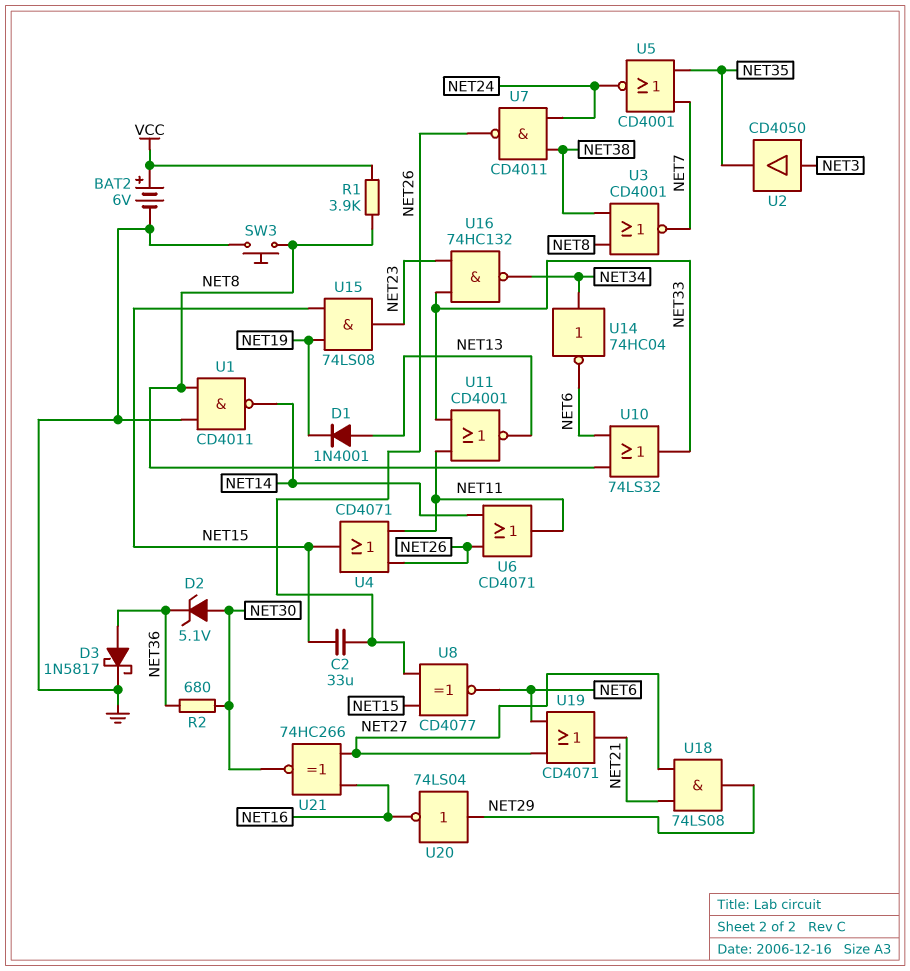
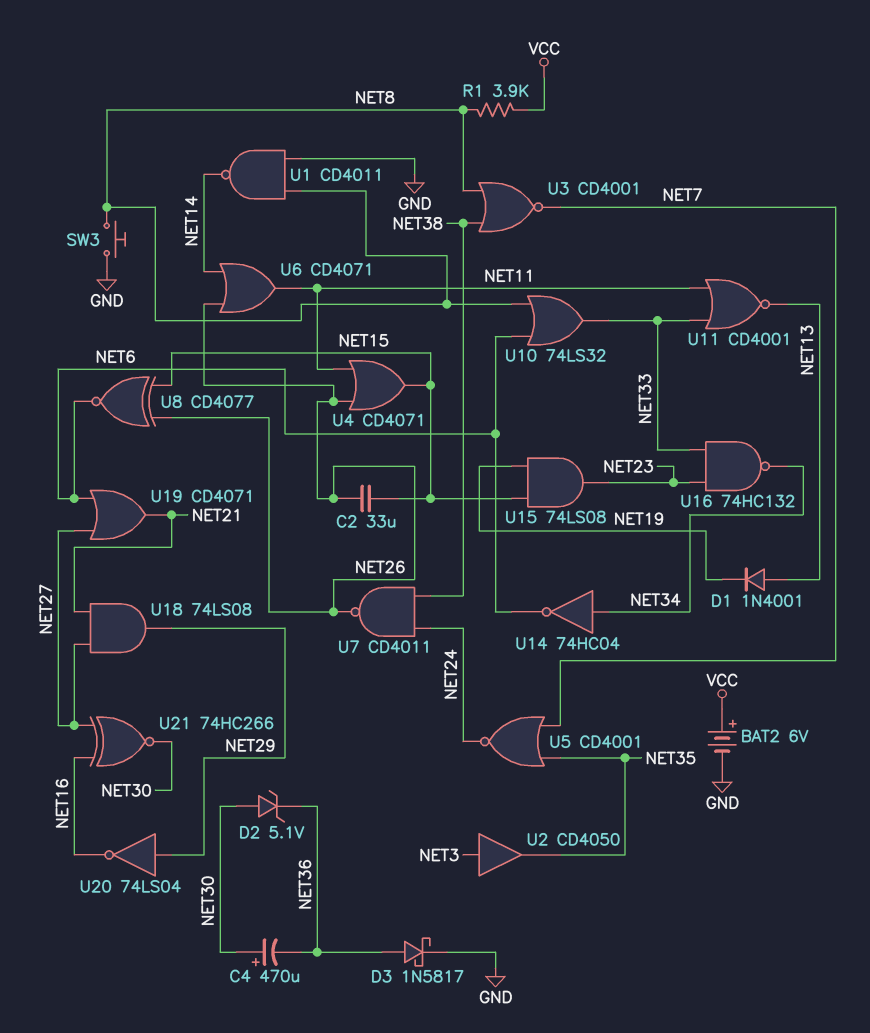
C4: none -> 470uF (plus NET30, minus NET36)
R2: 680 (NET30, NET36) -> none

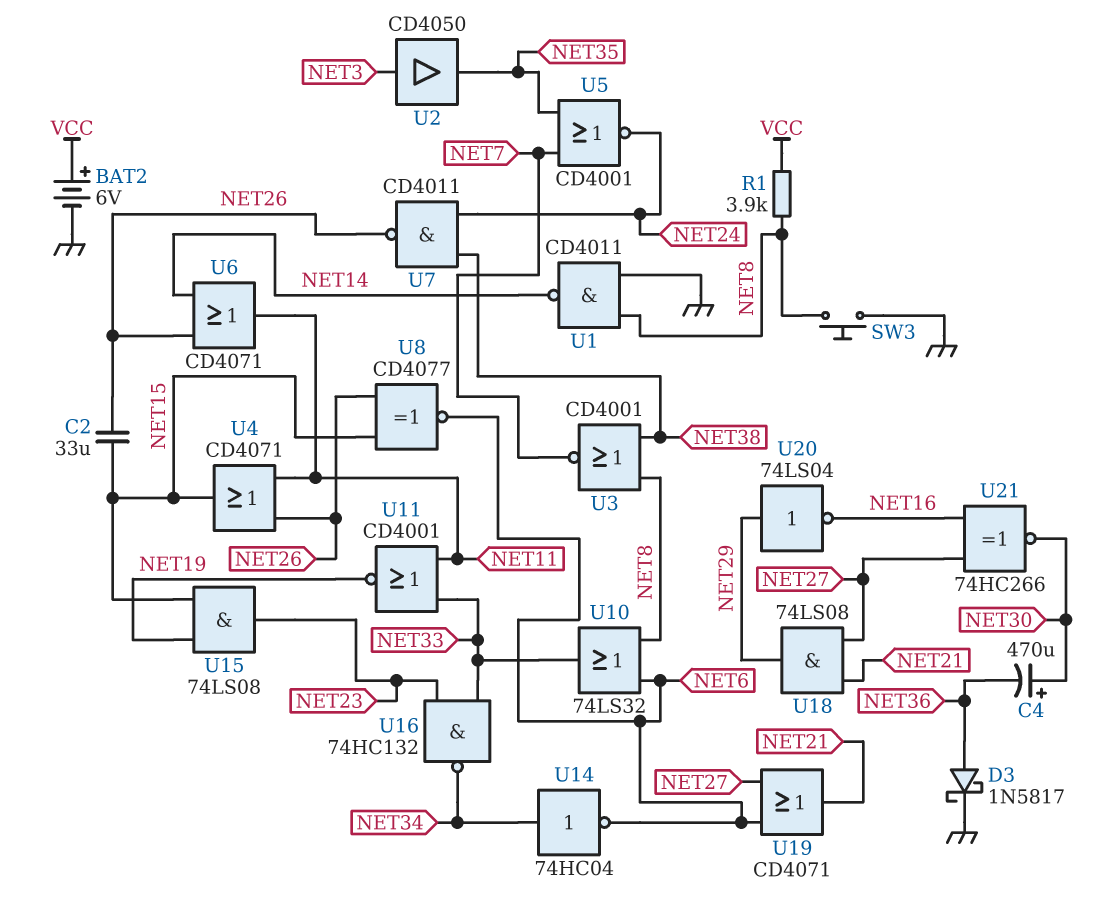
D1: diode 1N4001 (A NET13, K NET19) -> none
D2: zener 5.1V (A NET30, K NET36) -> none
U11: NOR CD4001 (in NET11, in NET33, out NET13) -> NOR CD4001 (in NET11, in NET33, out NET19)

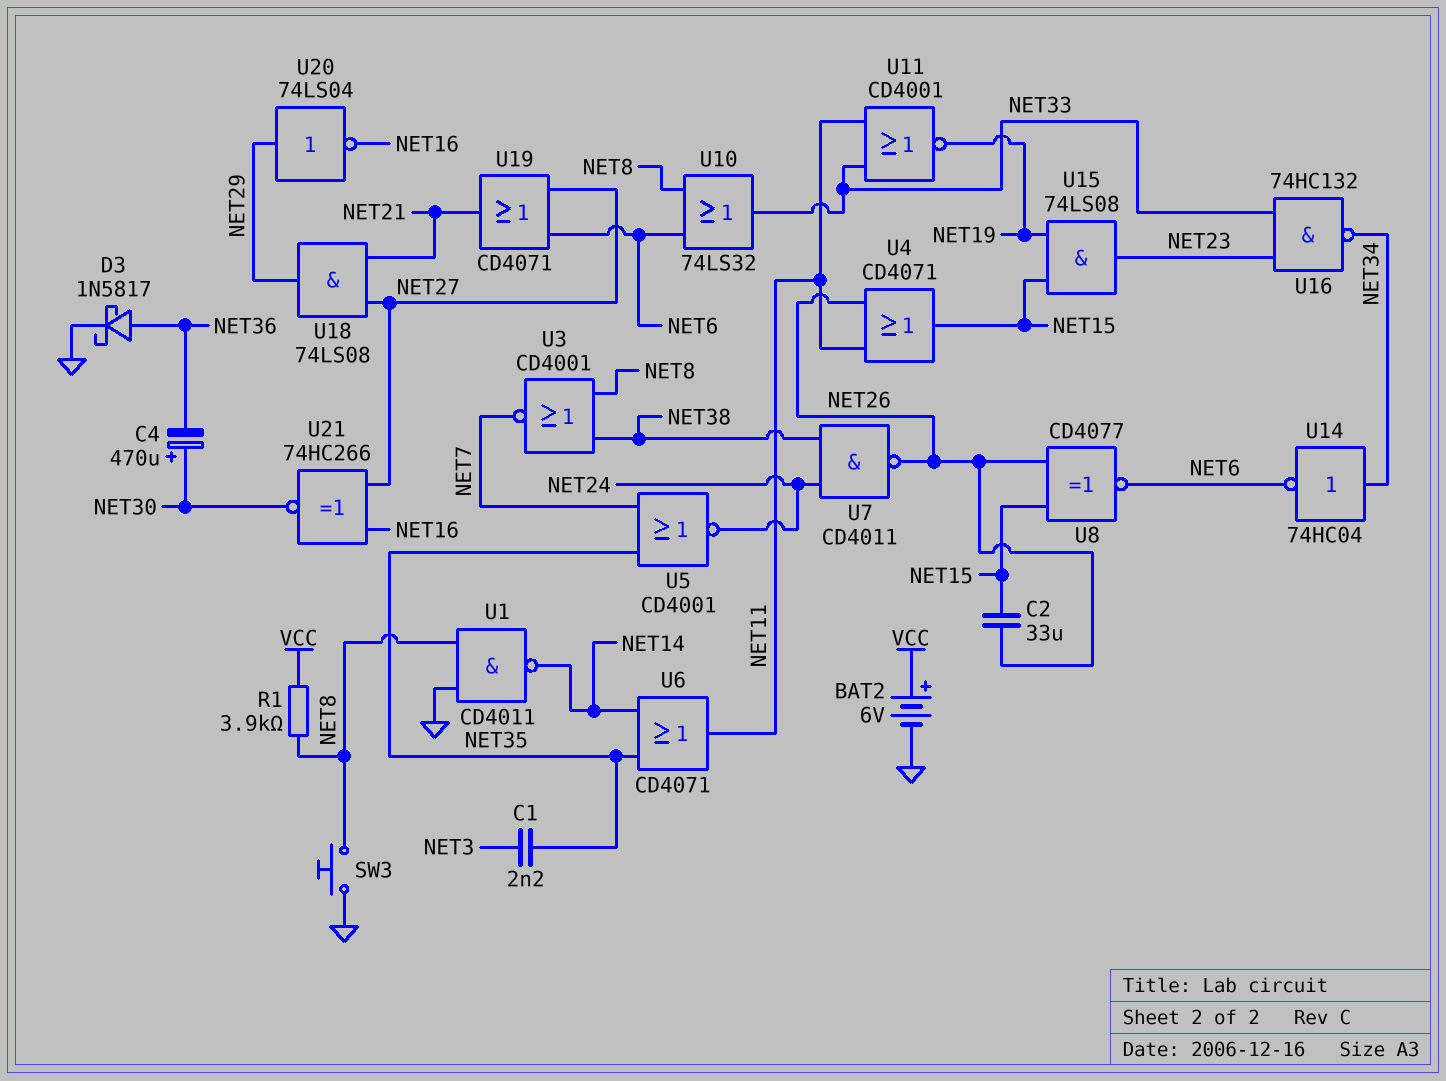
C1: none -> 2.2nF (NET3, NET35)
U2: buffer CD4050 (in NET3, out NET35) -> none
U6: OR CD4071 (in NET14, in NET26, out NET11) -> OR CD4071 (in NET14, in NET35, out NET11)

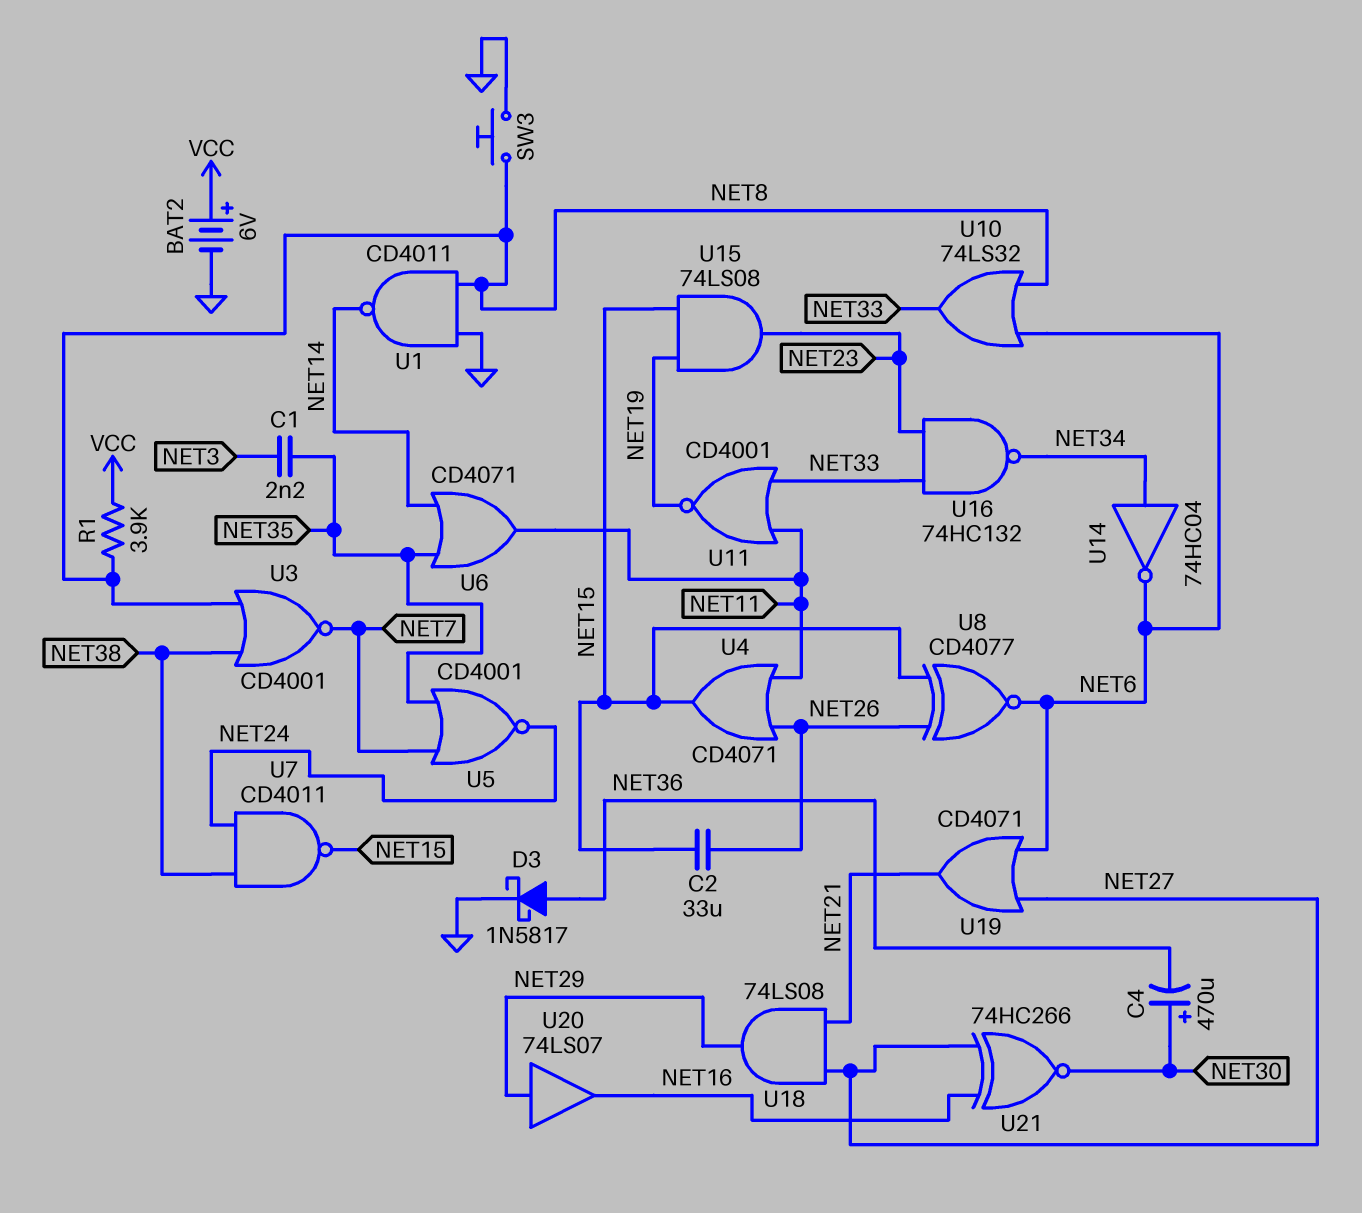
U7: NAND CD4011 (in NET24, in NET38, out NET26) -> NAND CD4011 (in NET24, in NET38, out NET15)
U20: NOT 74LS04 (in NET29, out NET16) -> buffer 74LS07 (in NET29, out NET16)

